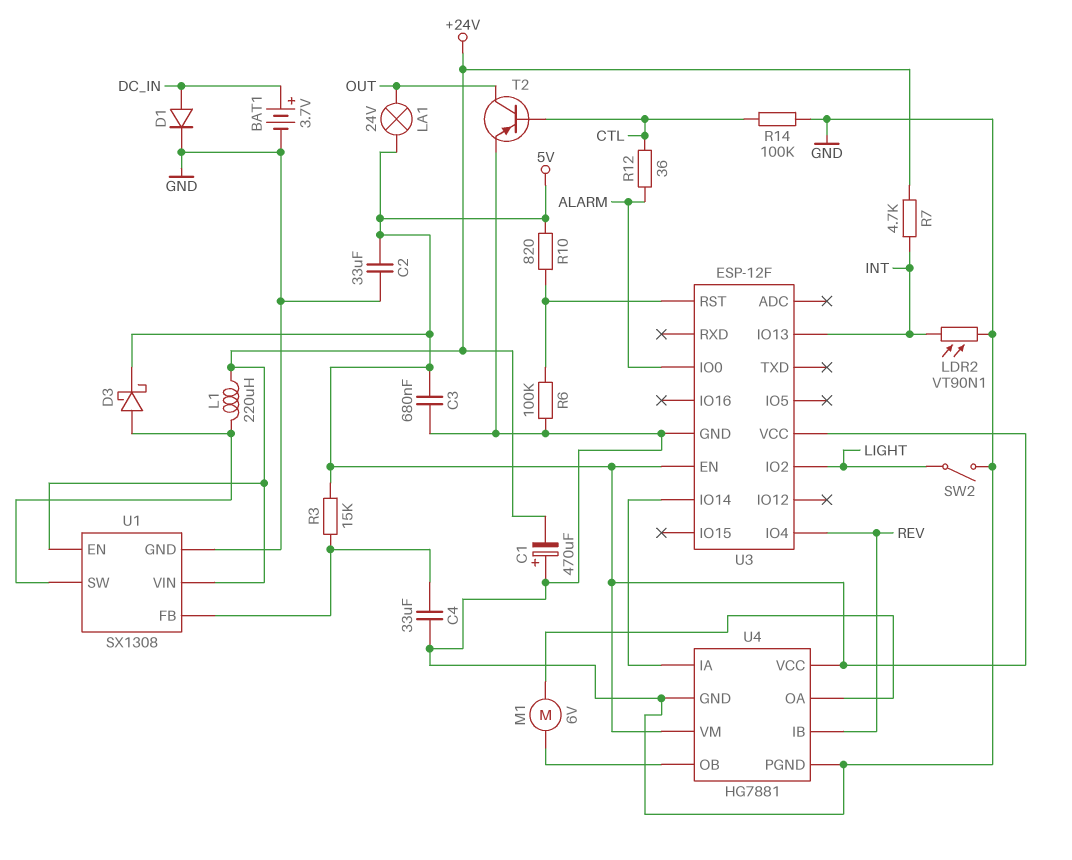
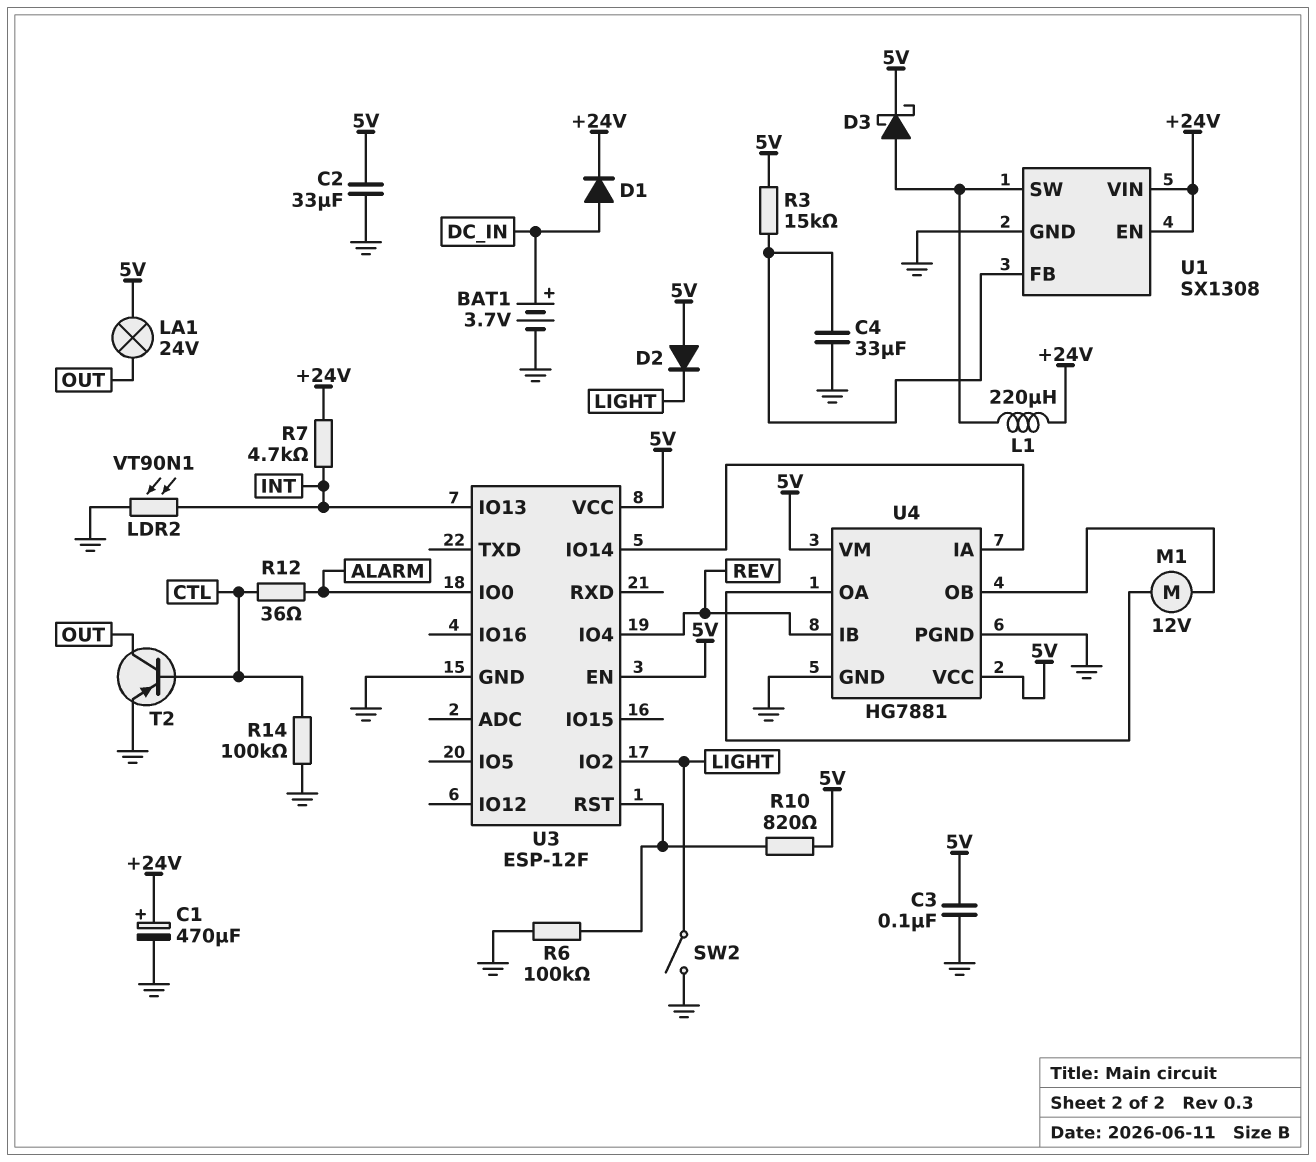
C1: 470uF (plus GND, minus +24V) -> 470uF (plus +24V, minus GND)
C3: 680nF (5V, GND) -> 100nF (5V, GND)
D1: diode (A DC_IN, K GND) -> diode (A DC_IN, K +24V)
D2: none -> diode (A 5V, K LIGHT)
M1: motor 6V (U4/OA, U4/OB) -> motor 12V (U4/OA, U4/OB)

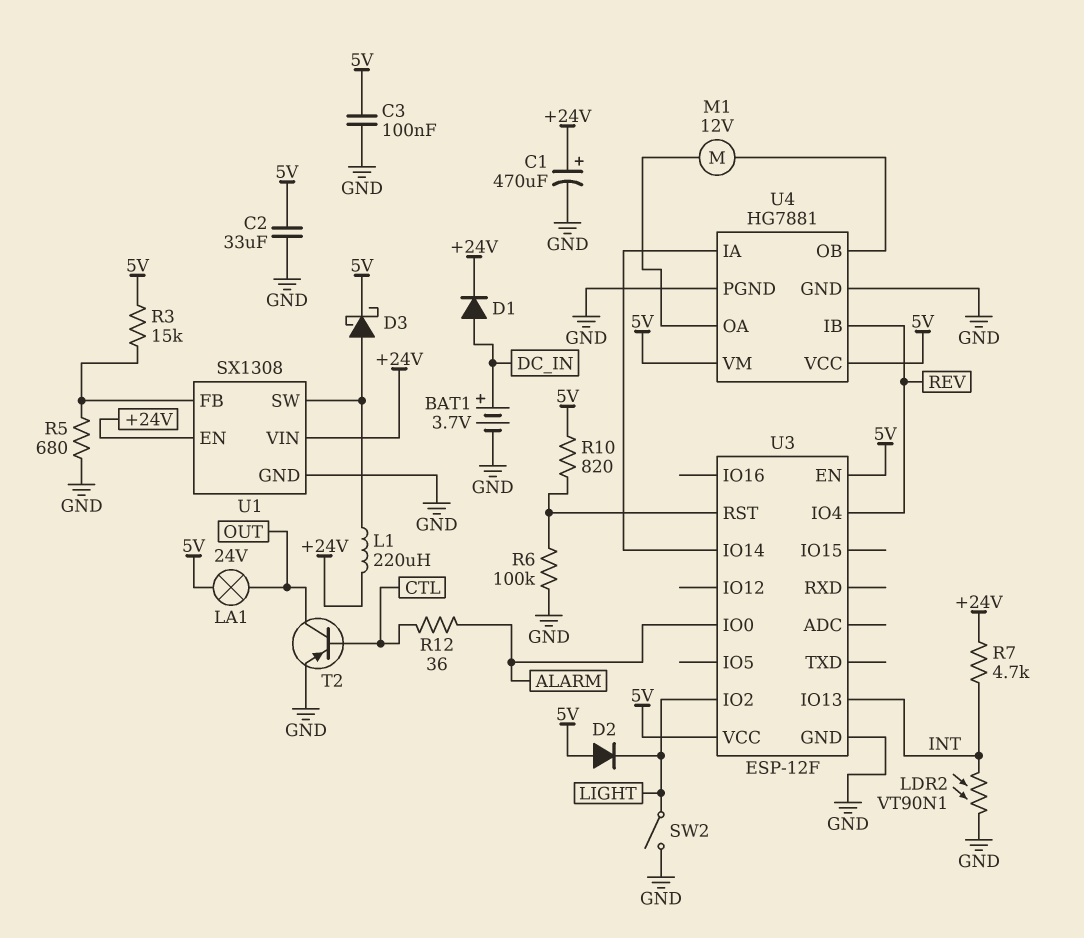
C4: 33uF (GND, U1/FB) -> none
R5: none -> 680 (GND, U1/FB)
R14: 100k (CTL, GND) -> none

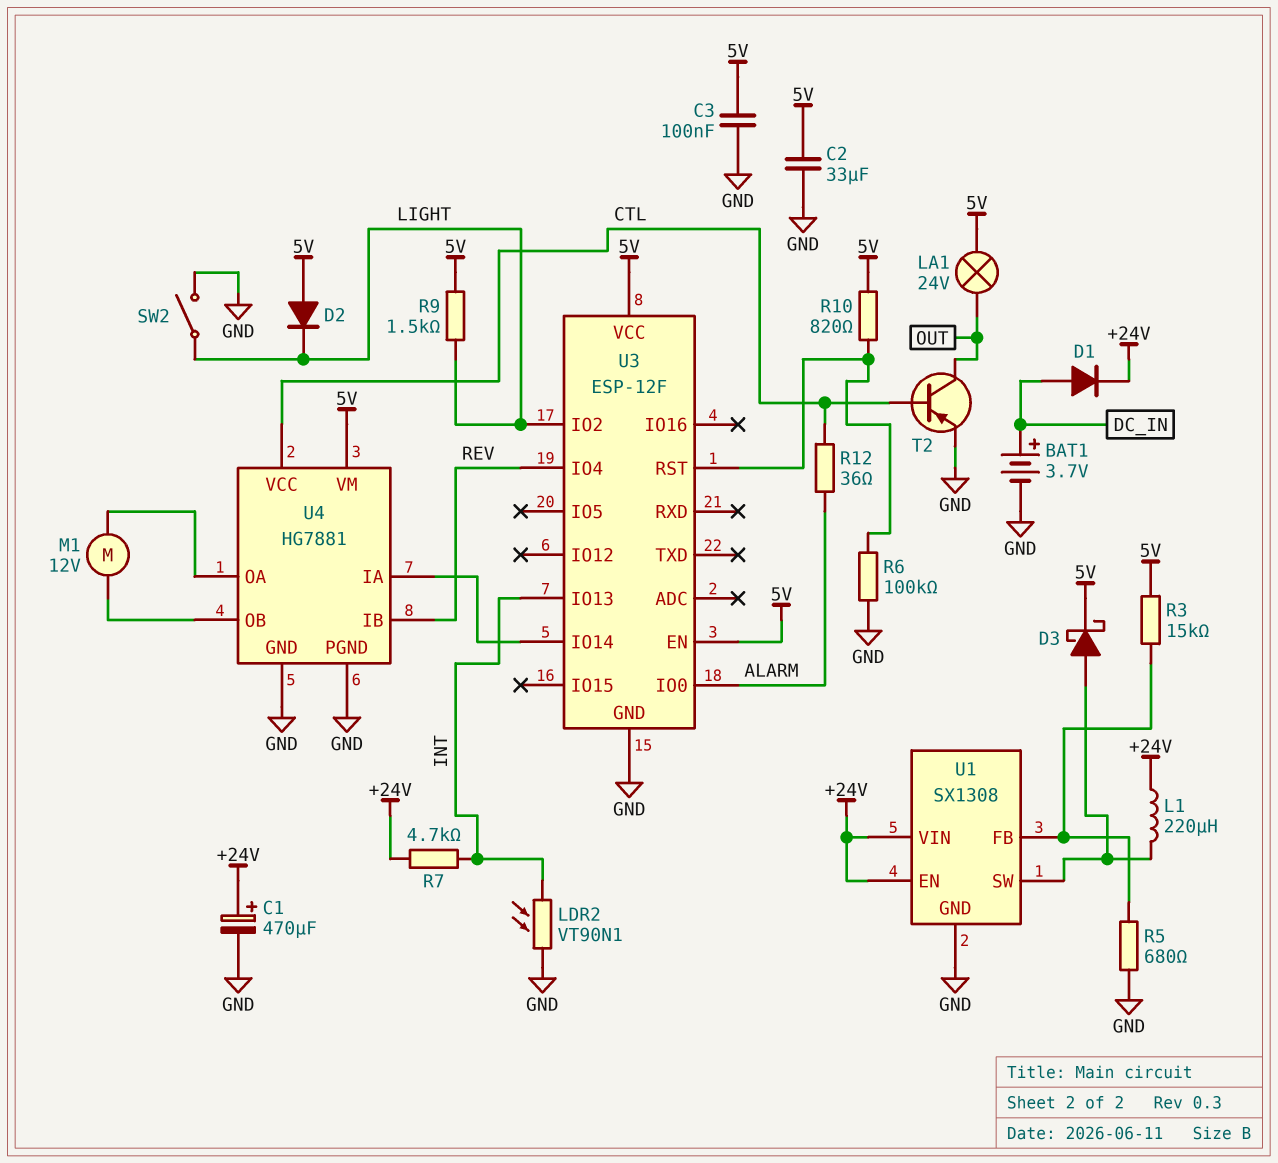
R9: none -> 1.5k (5V, LIGHT)
U4 pin VCC: 5V -> CTL

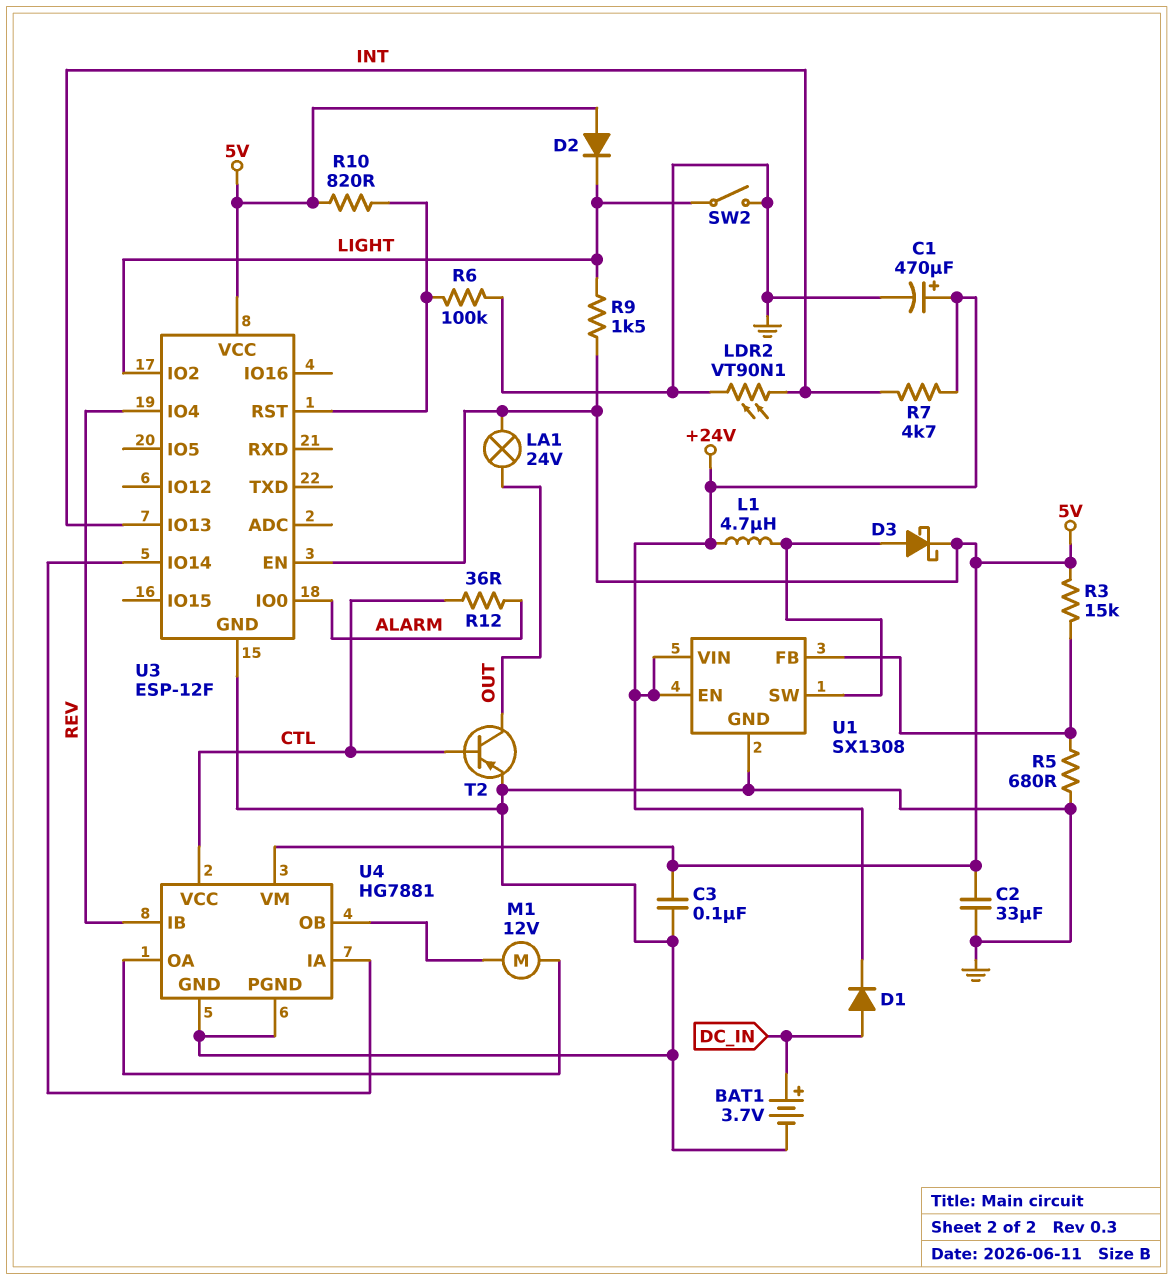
L1: 220uH (+24V, U1/SW) -> 4.7uH (+24V, U1/SW)

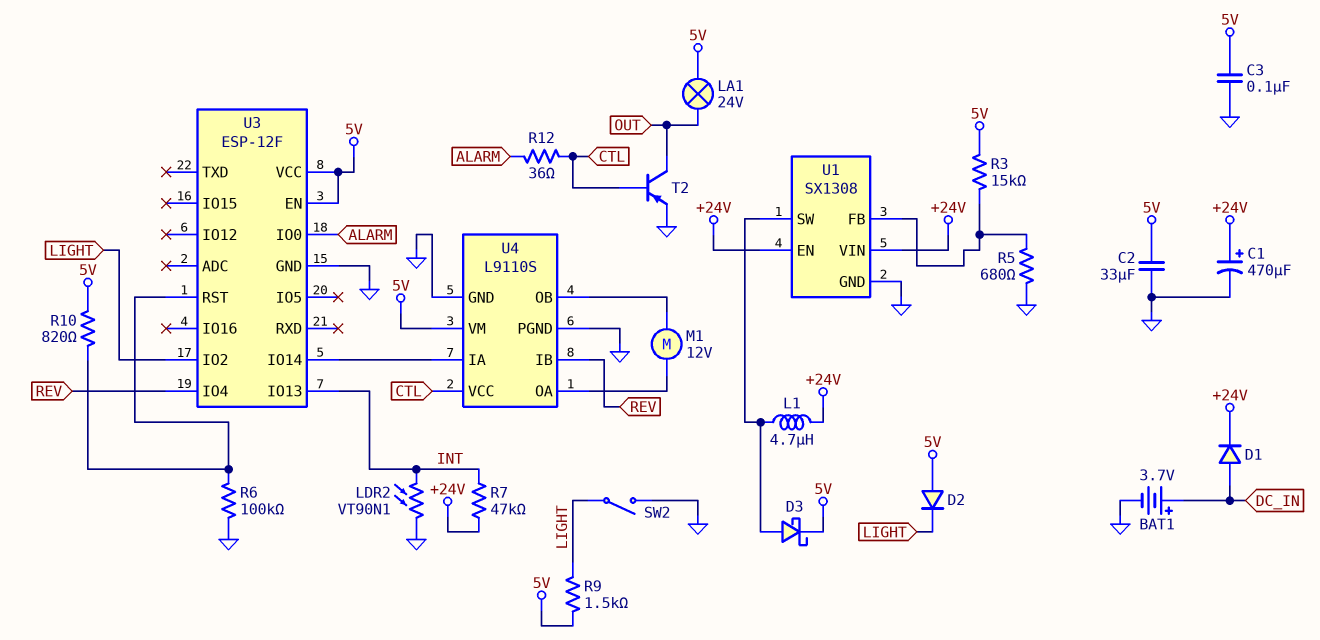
R7: 4.7k (+24V, INT) -> 47k (+24V, INT)
U4: HG7881 -> L9110S

